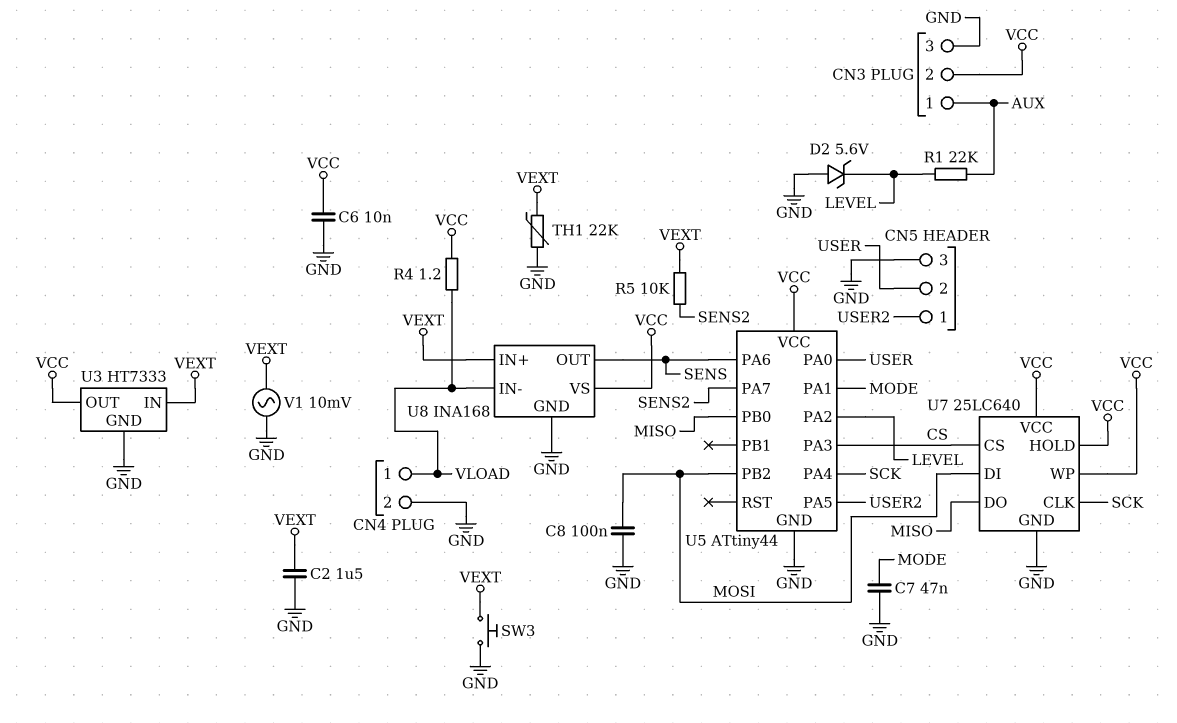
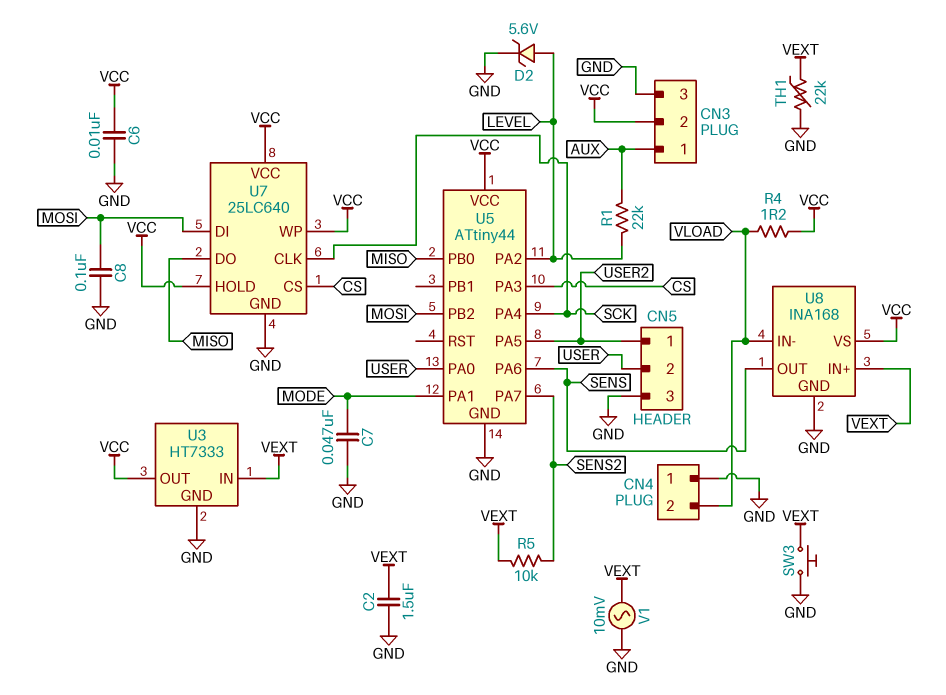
CN4 pin 1: VLOAD -> GND
CN4 pin 2: GND -> VLOAD
D2: zener 5.6V (A GND, K LEVEL) -> zener 5.6V (A LEVEL, K GND)

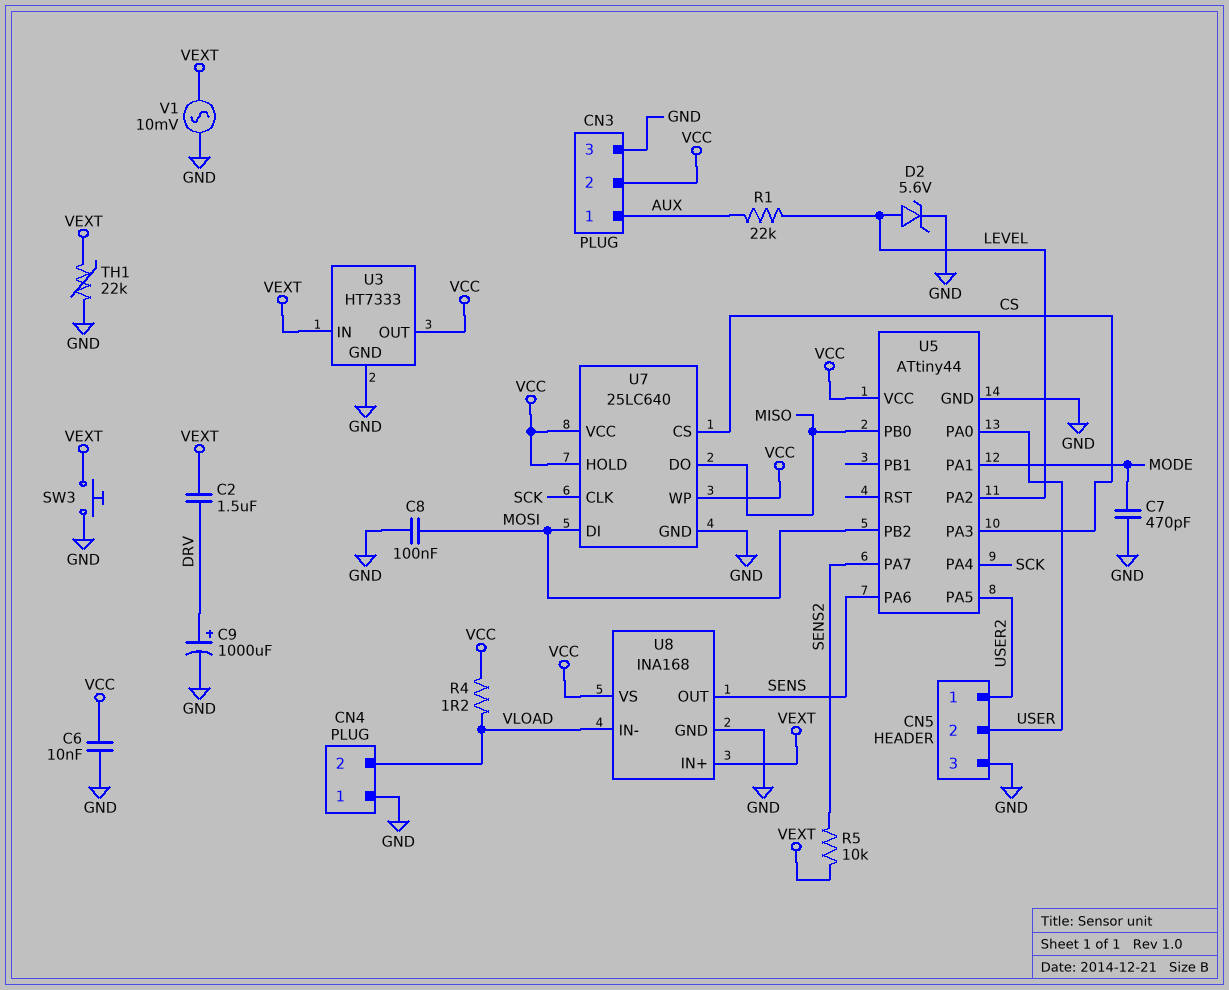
C2: 1.5uF (GND, VEXT) -> 1.5uF (DRV, VEXT)
C7: 47nF (GND, MODE) -> 470pF (GND, MODE)
C9: none -> 1000uF (plus DRV, minus GND)

